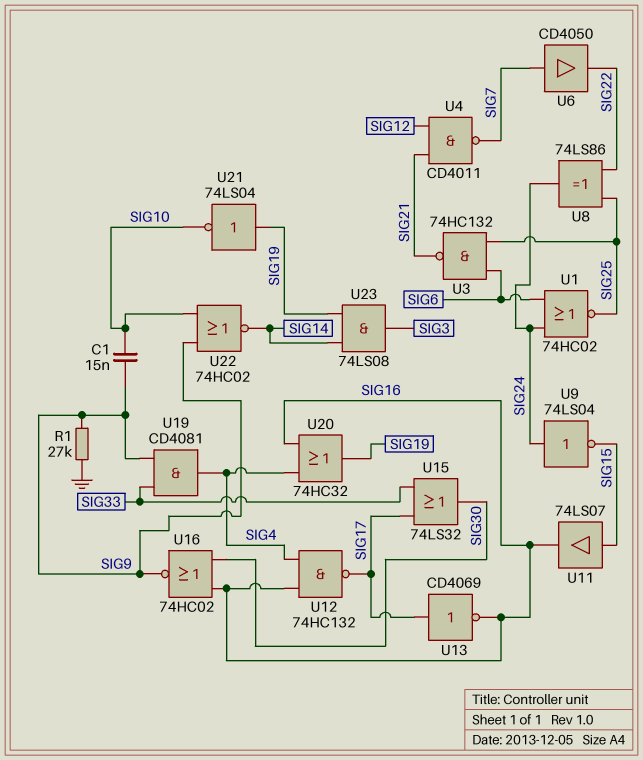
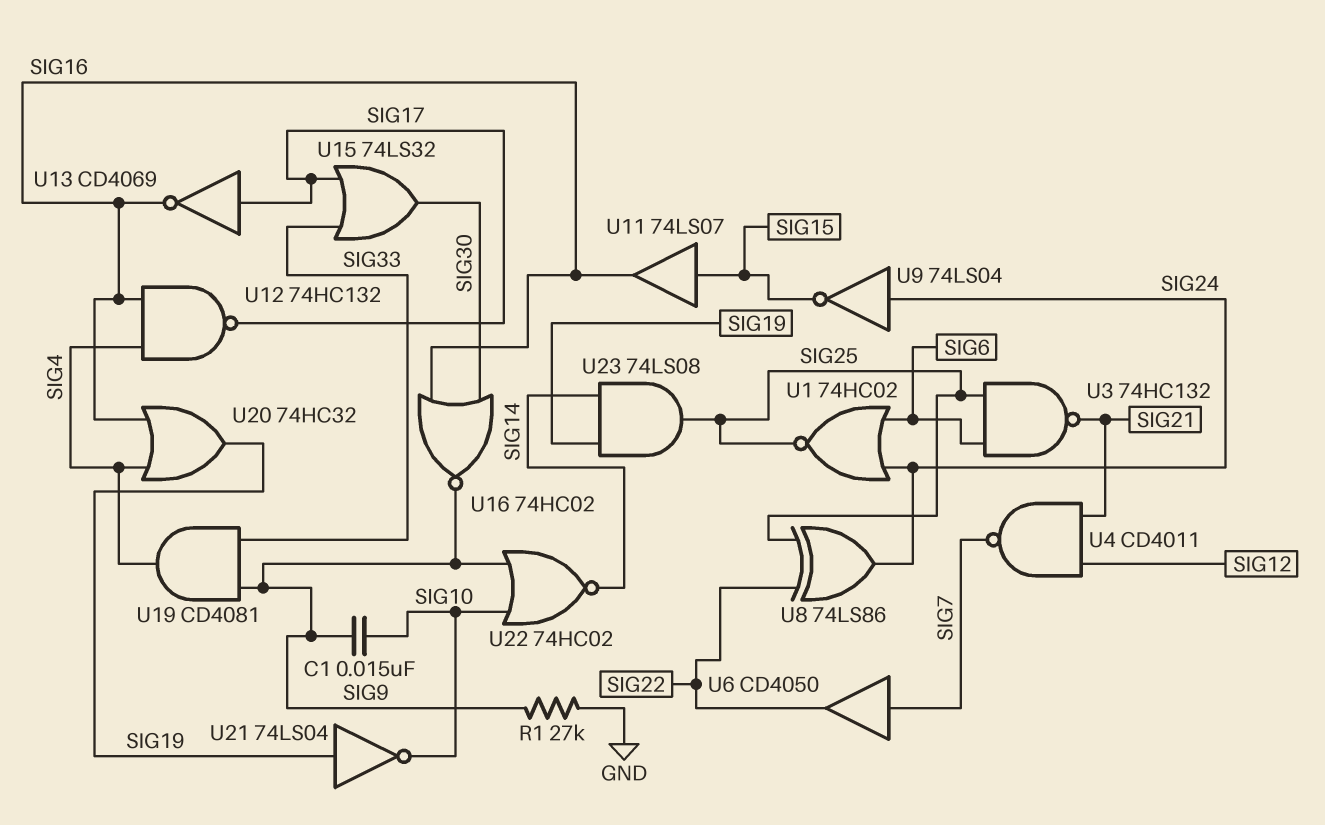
U23: AND 74LS08 (in SIG14, in SIG19, out SIG3) -> AND 74LS08 (in SIG14, in SIG19, out SIG25)

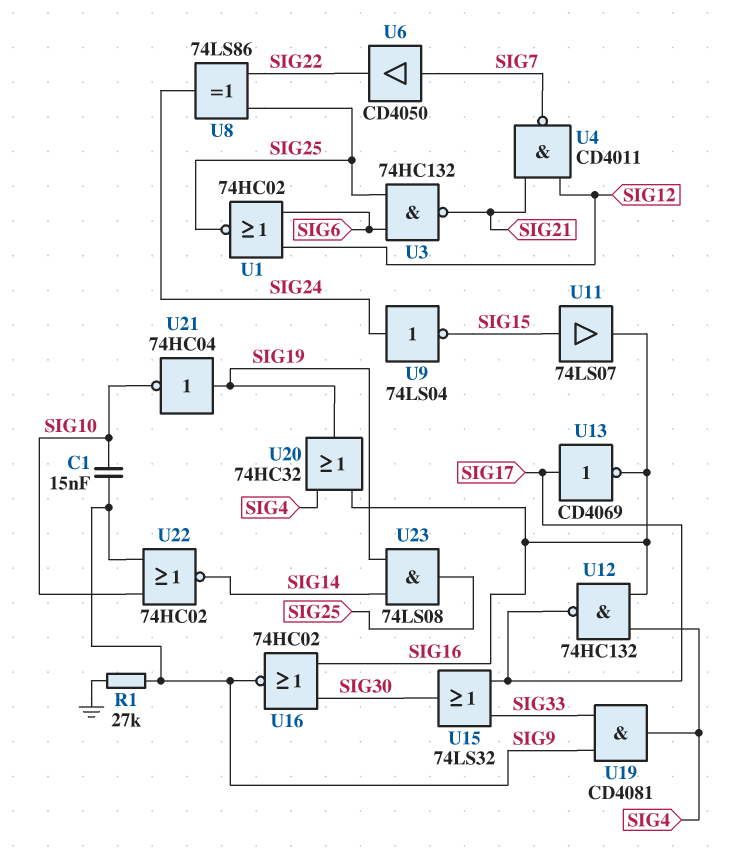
U1: NOR 74HC02 (in SIG6, in SIG24, out SIG25) -> NOR 74HC02 (in SIG6, in SIG12, out SIG25)
U21: NOT 74LS04 (in SIG19, out SIG10) -> NOT 74HC04 (in SIG19, out SIG10)

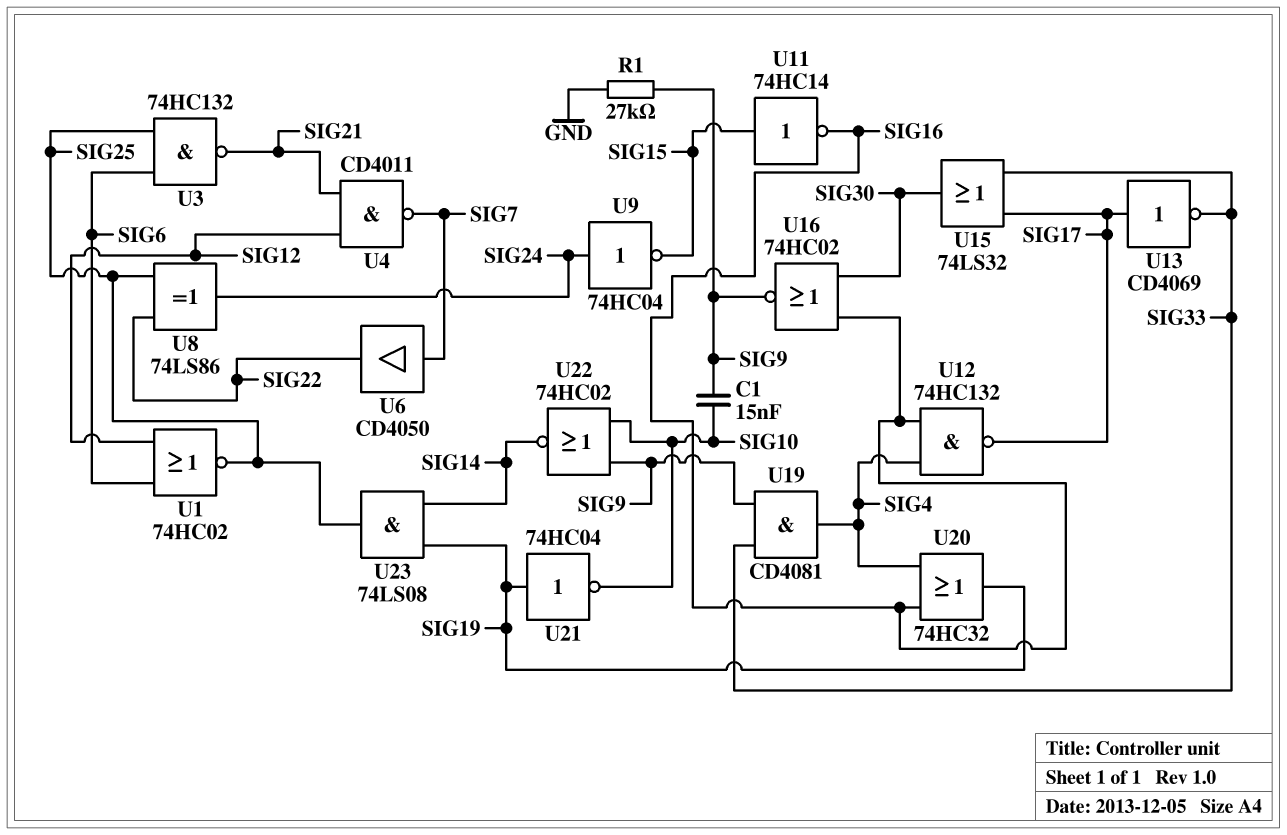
U9: NOT 74LS04 (in SIG24, out SIG15) -> NOT 74HC04 (in SIG24, out SIG15)
U11: buffer 74LS07 (in SIG15, out SIG16) -> NOT 74HC14 (in SIG15, out SIG16)
U13: NOT CD4069 (in SIG17, out SIG16) -> NOT CD4069 (in SIG17, out SIG33)

